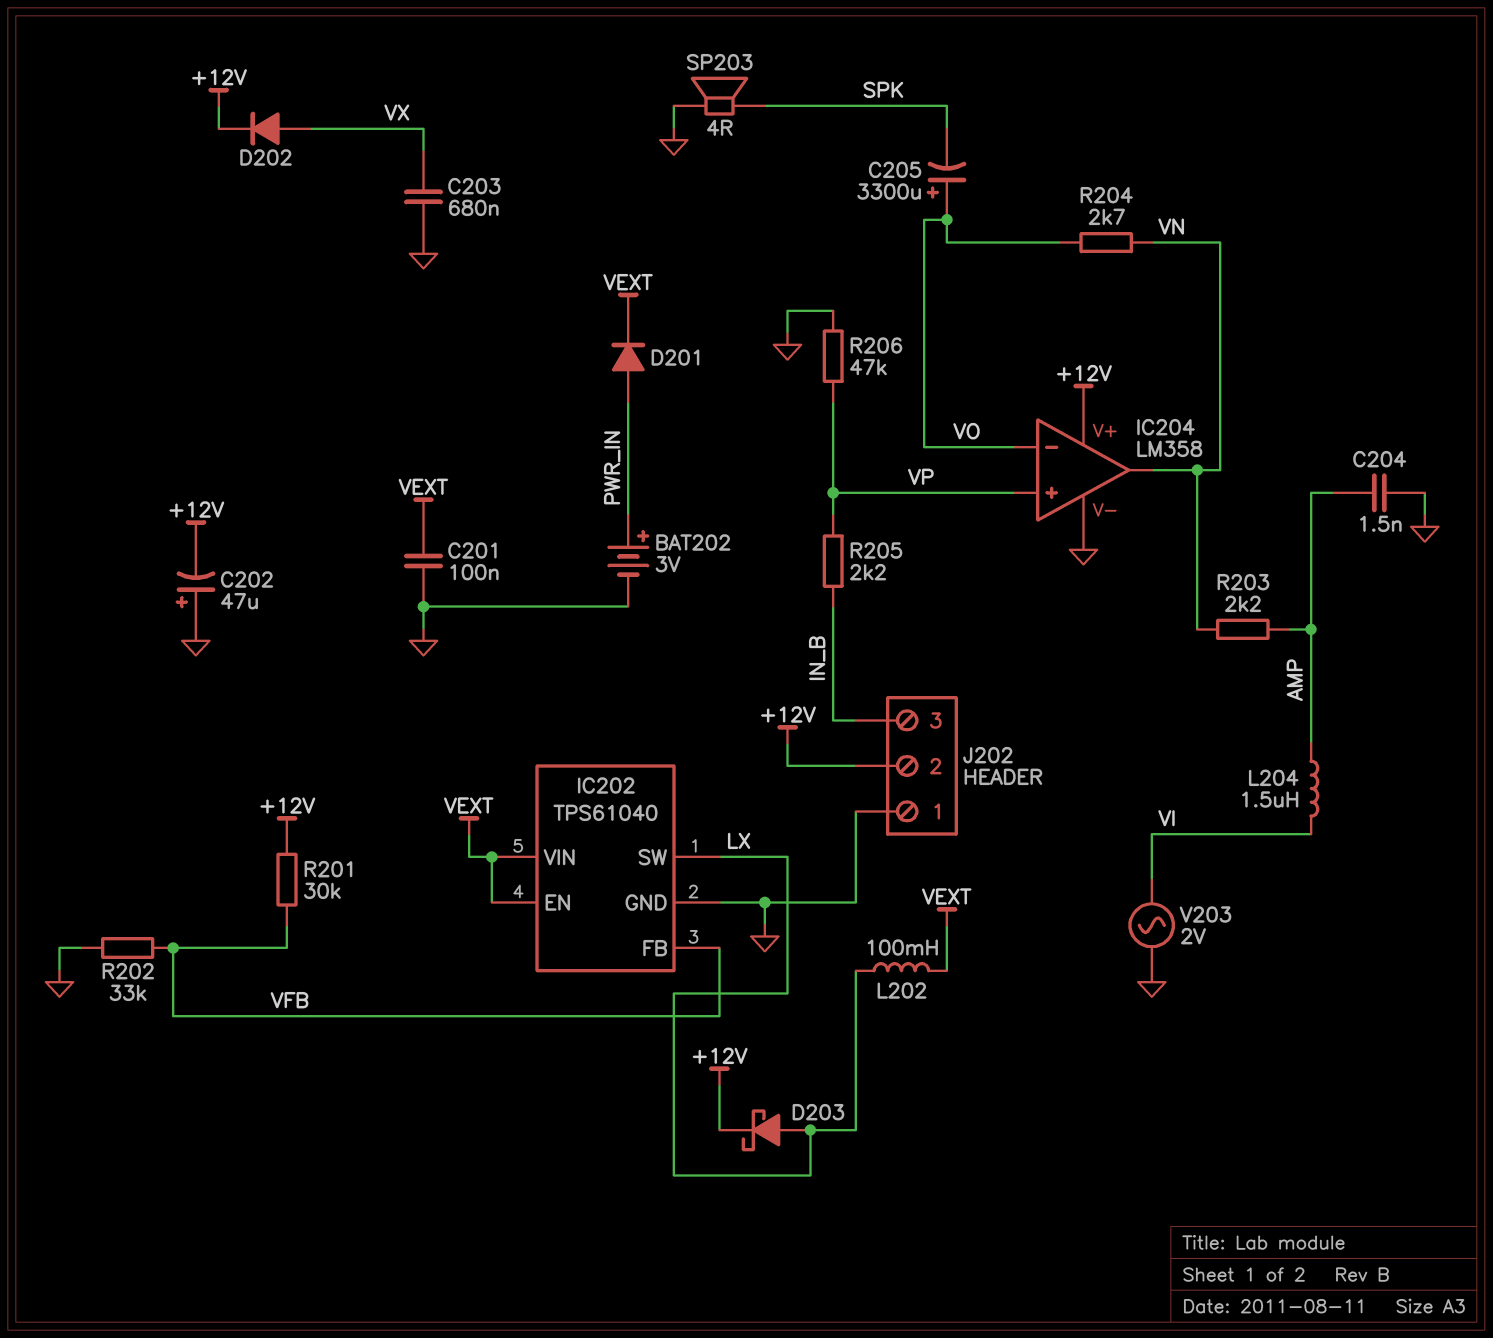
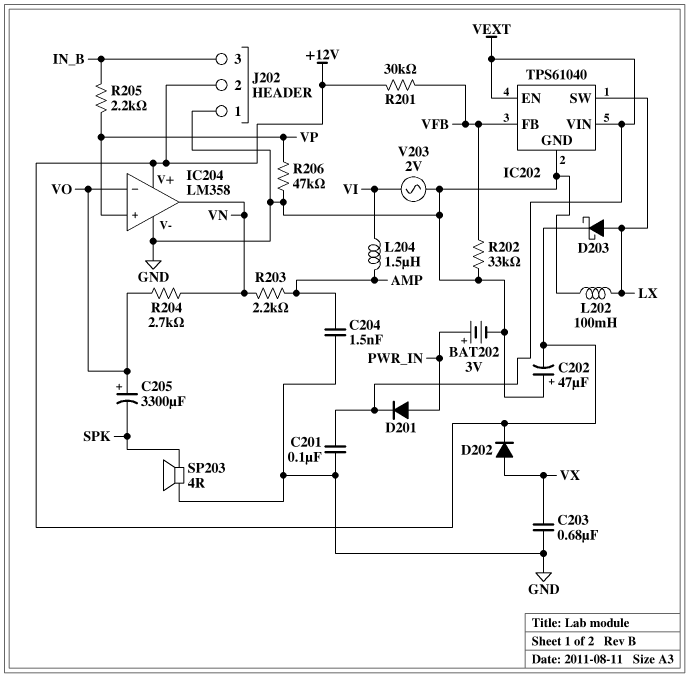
L202: 100mH (LX, VEXT) -> 100mH (GND, LX)

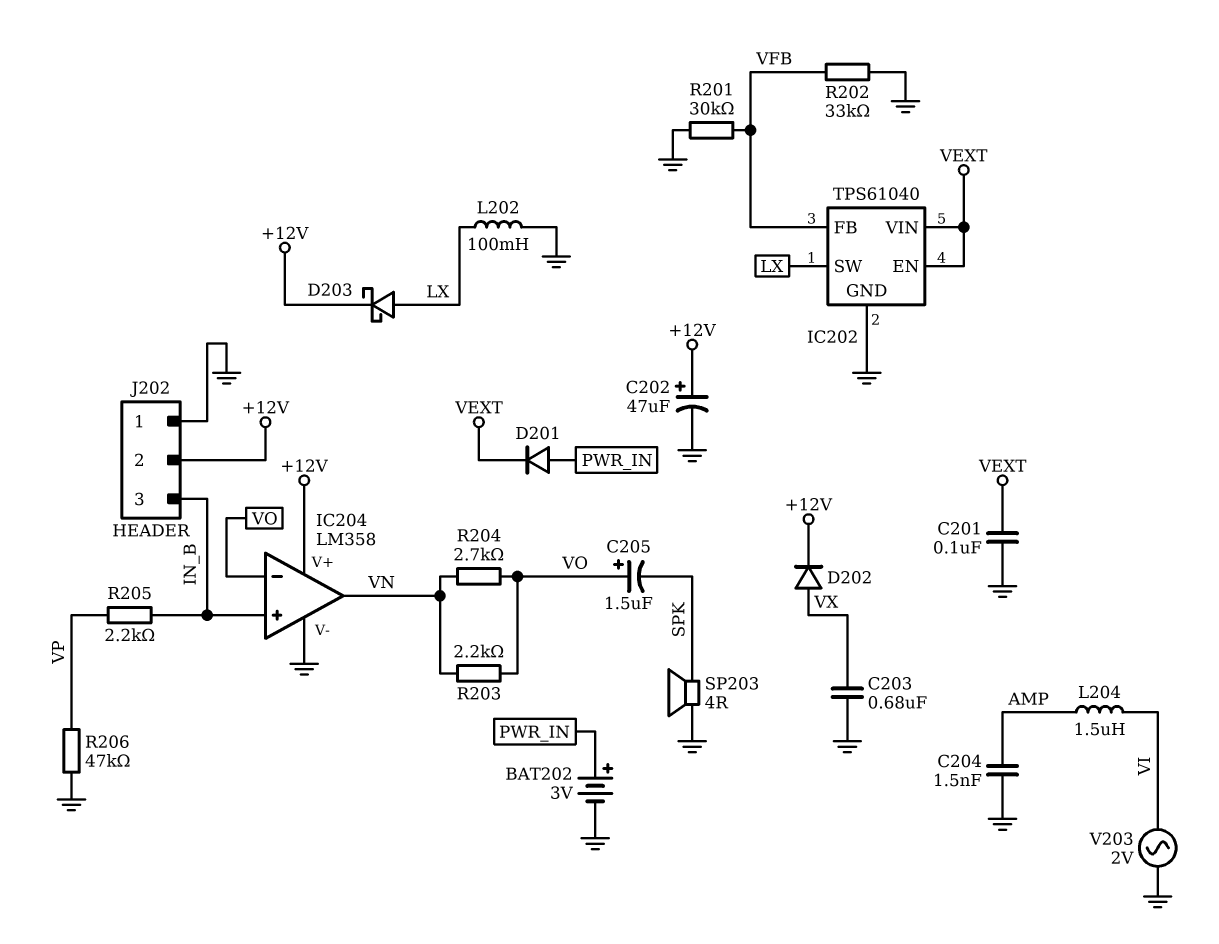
C202: 47uF (plus GND, minus +12V) -> 47uF (plus +12V, minus GND)
C205: 3300uF (plus VO, minus SPK) -> 1.5uF (plus VO, minus SPK)
IC204 pin in+: VP -> IN_B
R201: 30k (+12V, VFB) -> 30k (GND, VFB)
R203: 2.2k (AMP, VN) -> 2.2k (VN, VO)

